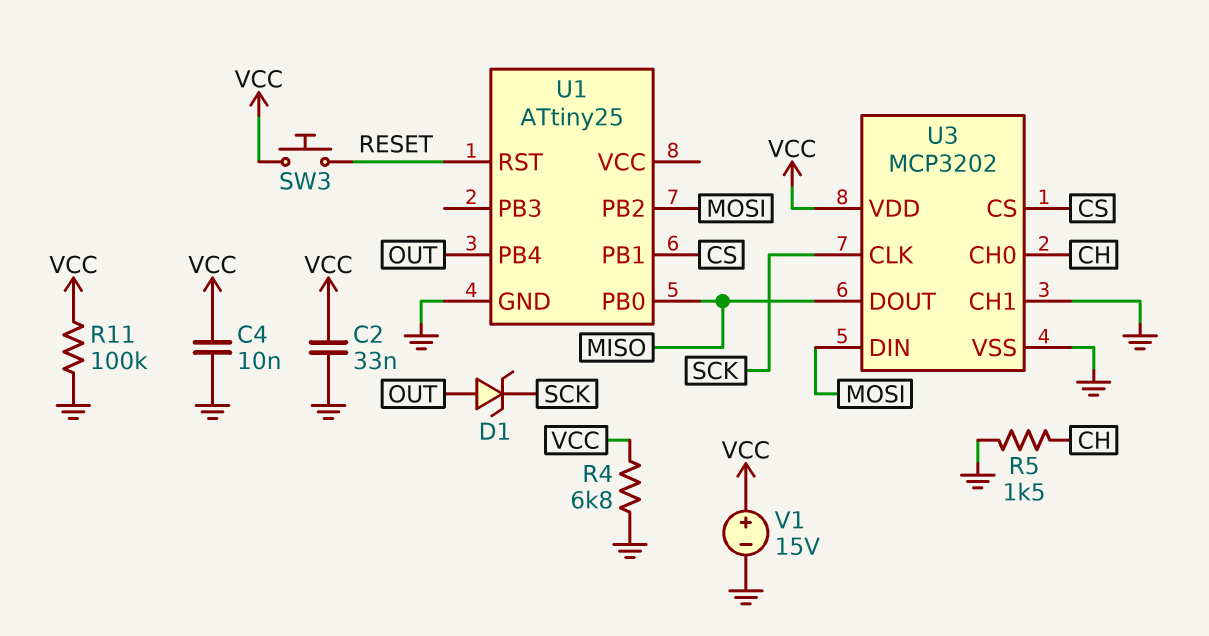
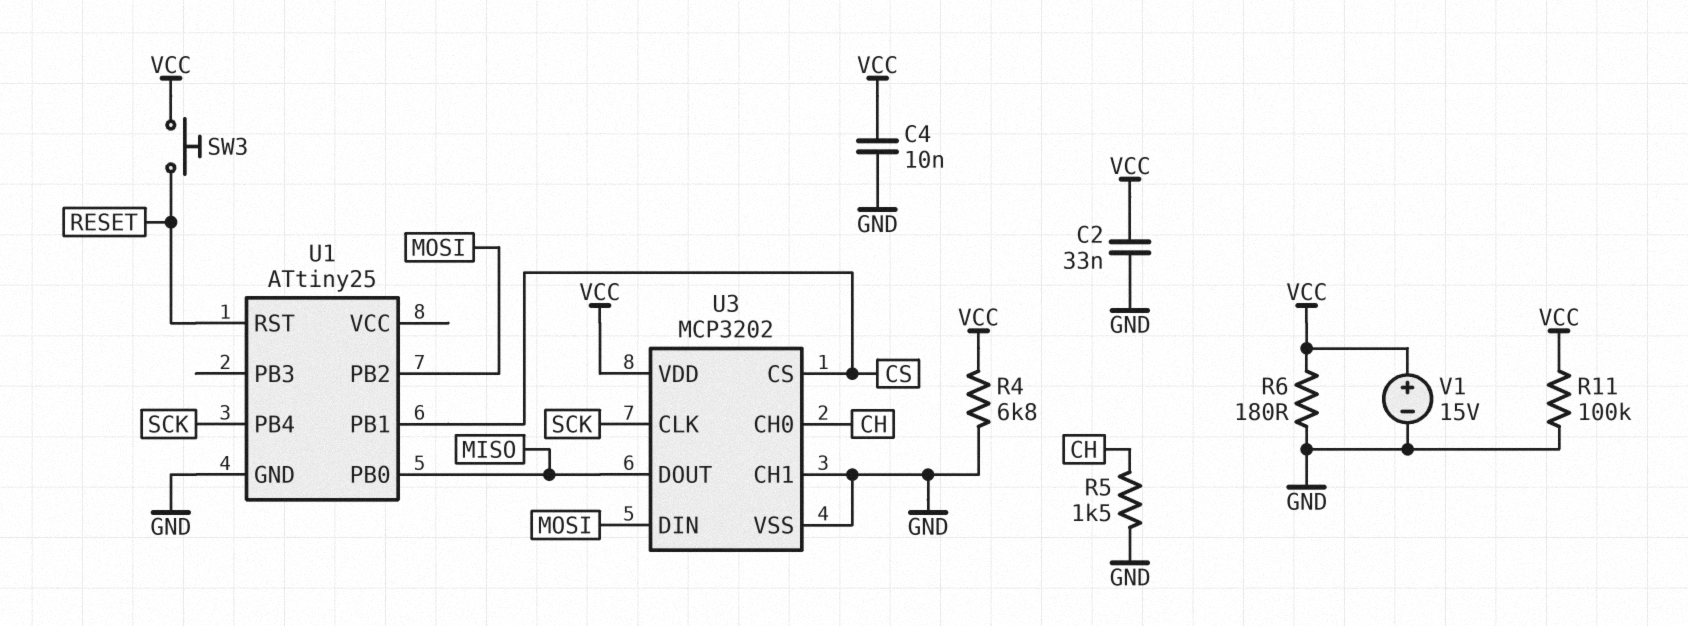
D1: zener (A OUT, K SCK) -> none
R6: none -> 180 (GND, VCC)
U1 pin PB4: OUT -> SCK

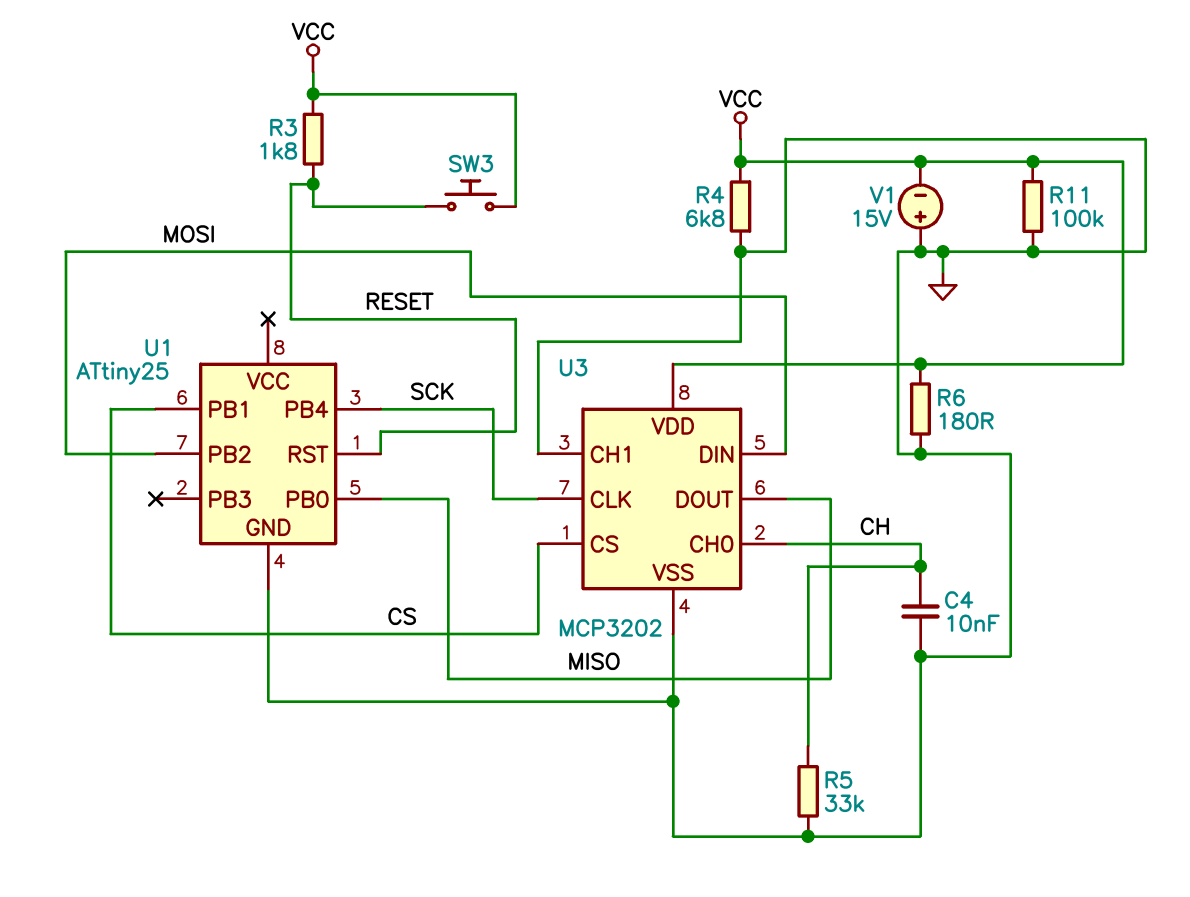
C2: 33nF (GND, VCC) -> none
C4: 10nF (GND, VCC) -> 10nF (CH, GND)
R3: none -> 1.8k (RESET, VCC)
R5: 1.5k (CH, GND) -> 33k (CH, GND)
V1: 15V (plus VCC, minus GND) -> 15V (plus GND, minus VCC)

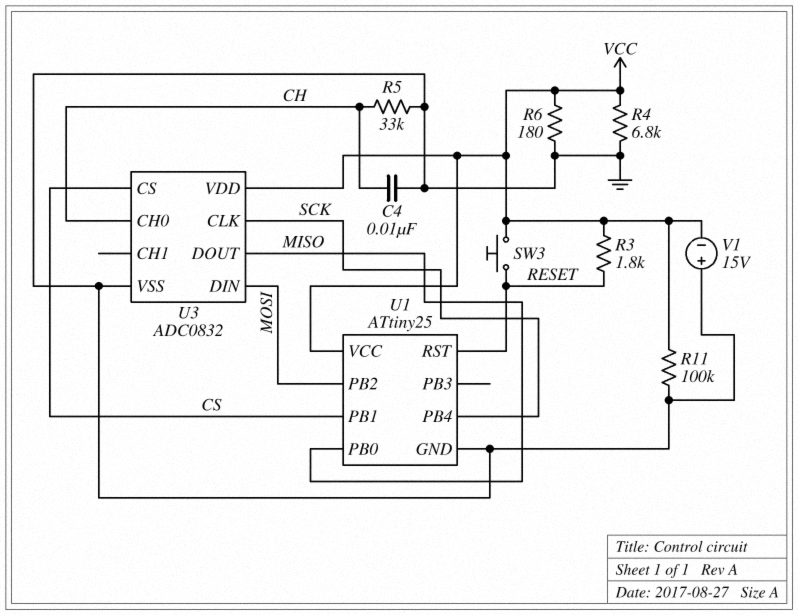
U1 pin VCC: none -> VCC
U3: MCP3202 -> ADC0832
U3 pin CH1: GND -> none

